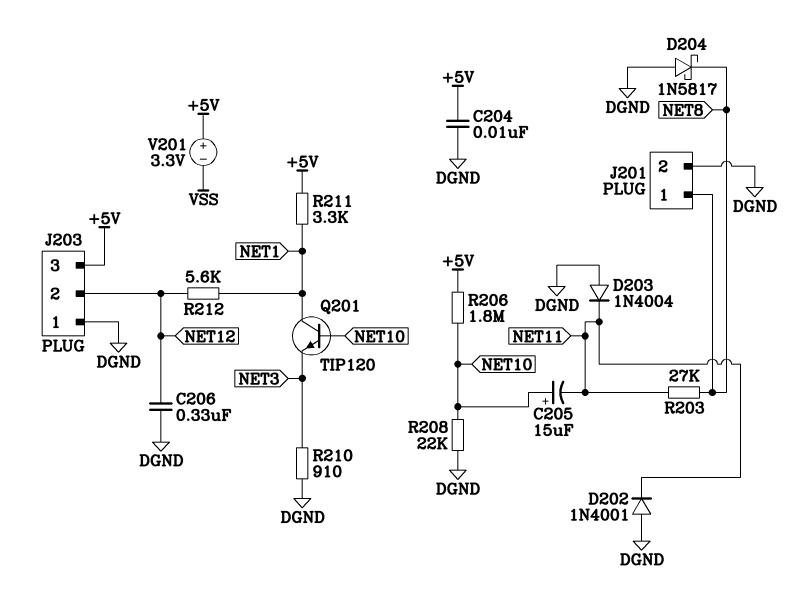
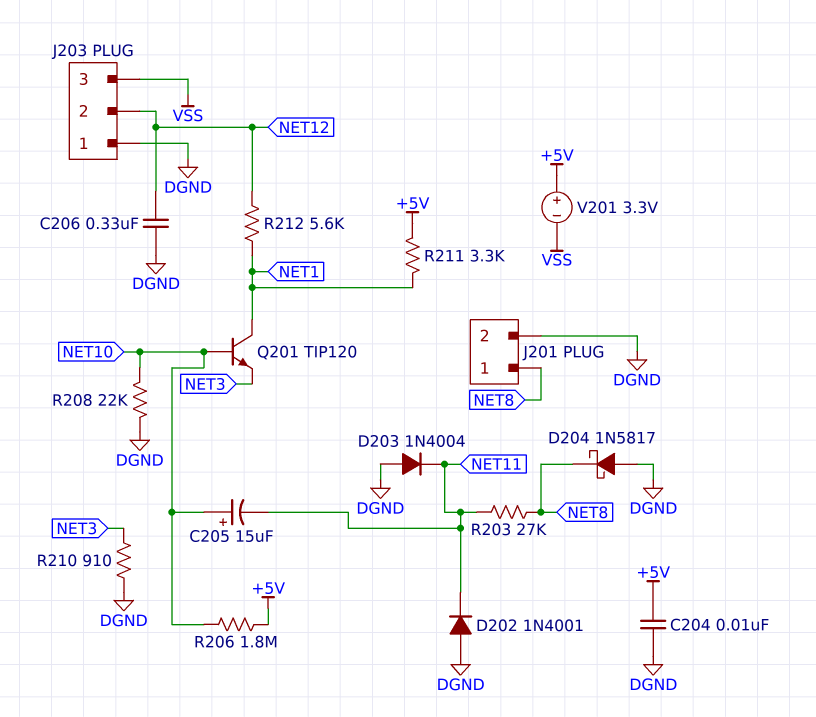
J203 pin 3: +5V -> VSS

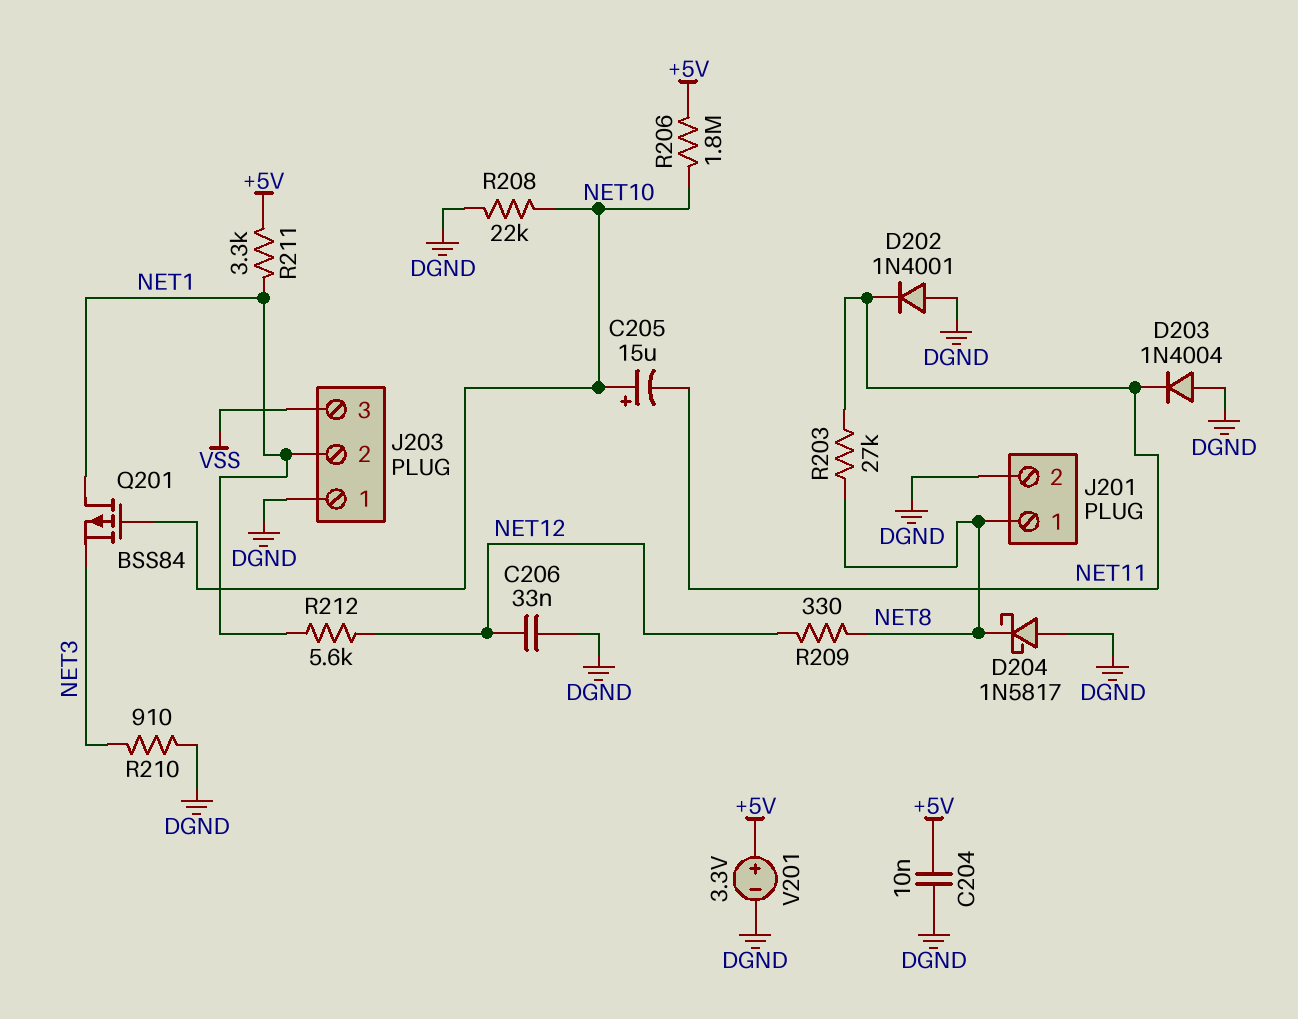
C206: 330nF (DGND, NET12) -> 33nF (DGND, NET12)
J203 pin 2: NET12 -> NET1
Q201: NPN TIP120 (B NET10, C NET1, E NET3) -> PMOS BSS84 (G NET10, D NET1, S NET3)
R209: none -> 330 (NET8, NET12)
V201: 3.3V (plus +5V, minus VSS) -> 3.3V (plus +5V, minus DGND)

